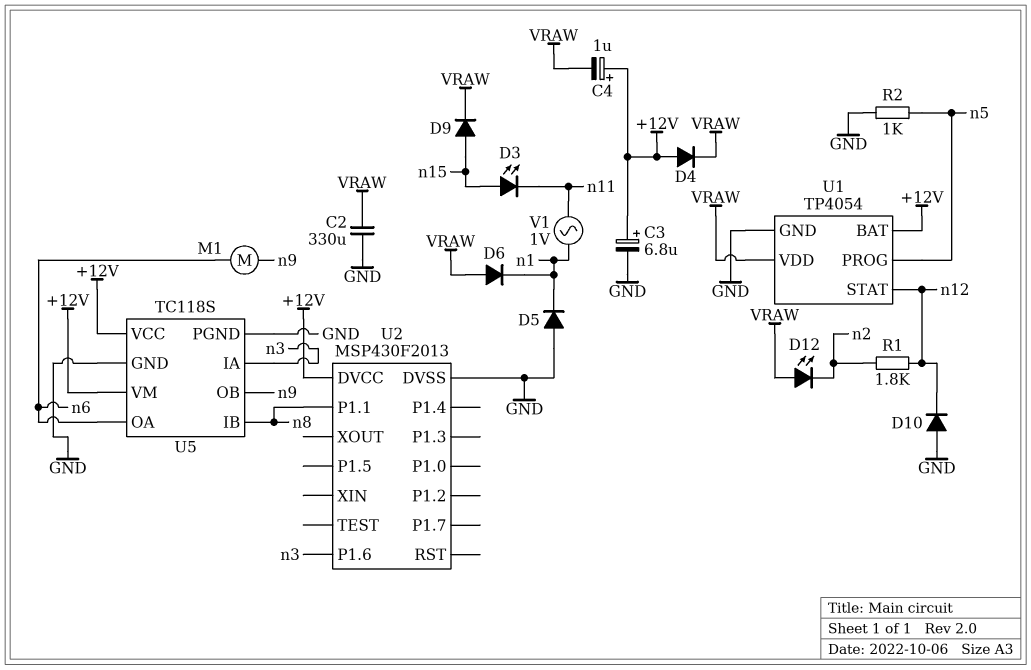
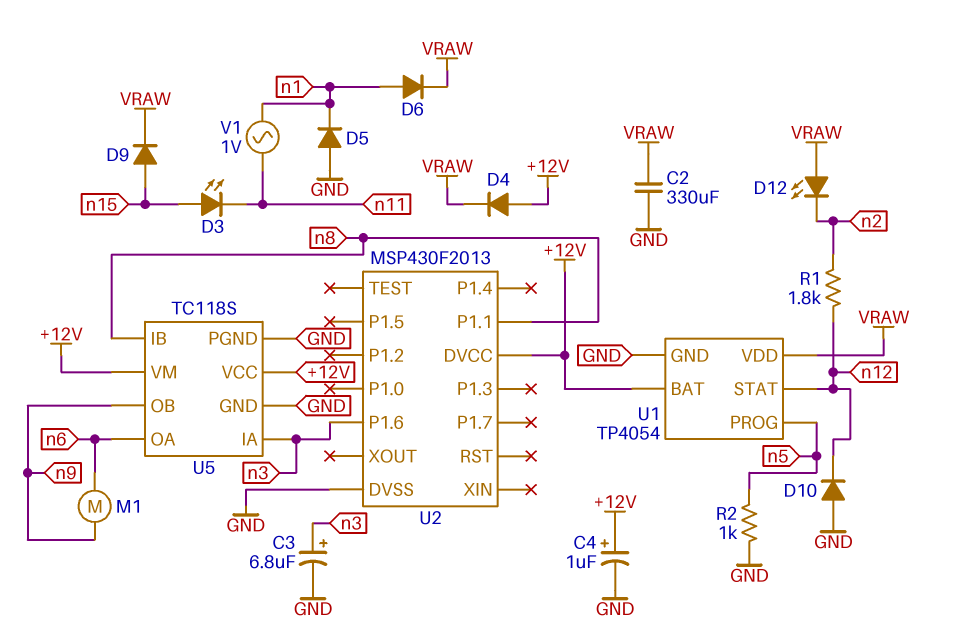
C3: 6.8uF (plus +12V, minus GND) -> 6.8uF (plus n3, minus GND)
C4: 1uF (plus +12V, minus VRAW) -> 1uF (plus +12V, minus GND)
D6: diode (A VRAW, K n1) -> diode (A n1, K VRAW)

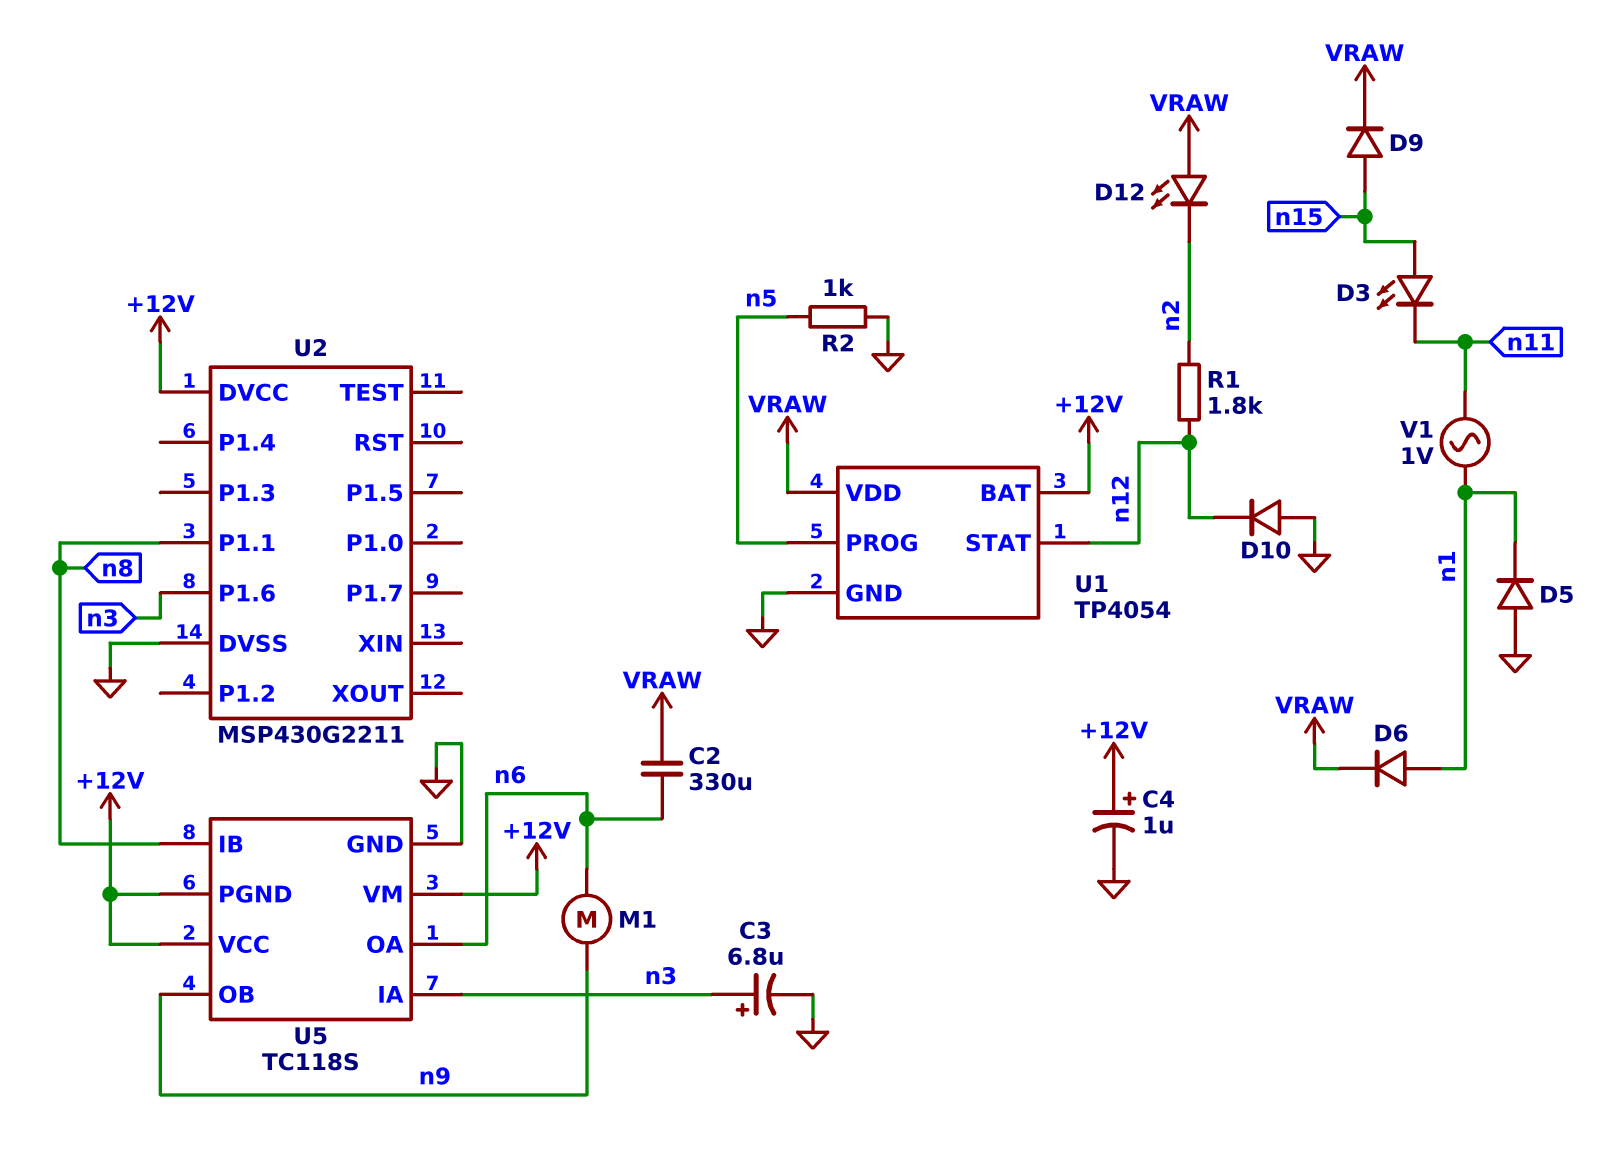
C2: 330uF (GND, VRAW) -> 330uF (VRAW, n6)
D4: diode (A +12V, K VRAW) -> none
U2: MSP430F2013 -> MSP430G2211
U5 pin PGND: GND -> +12V

